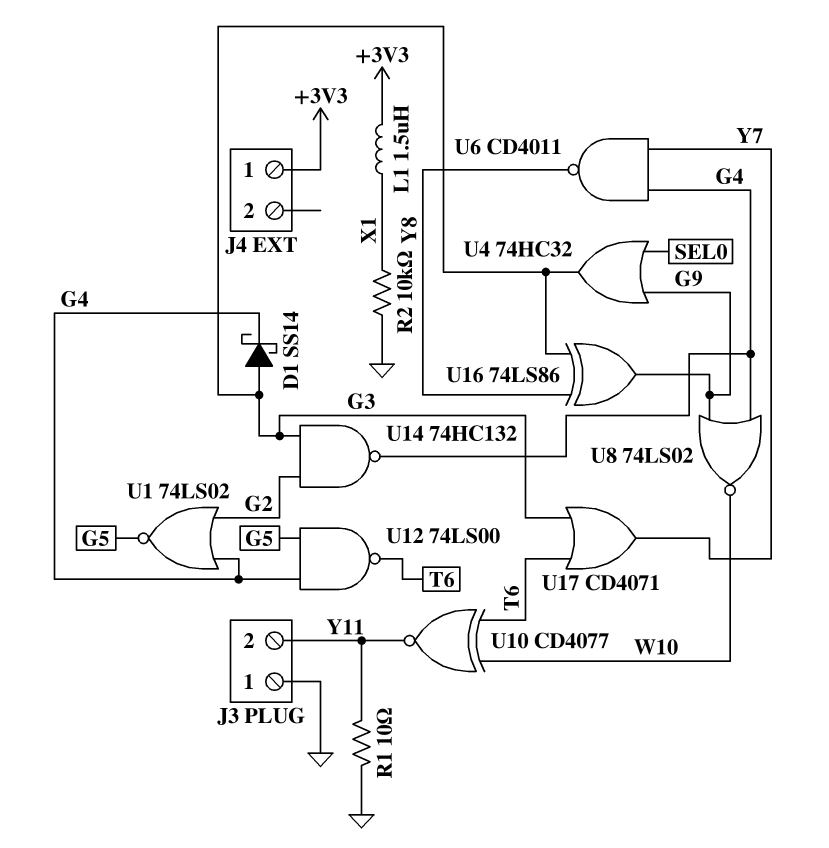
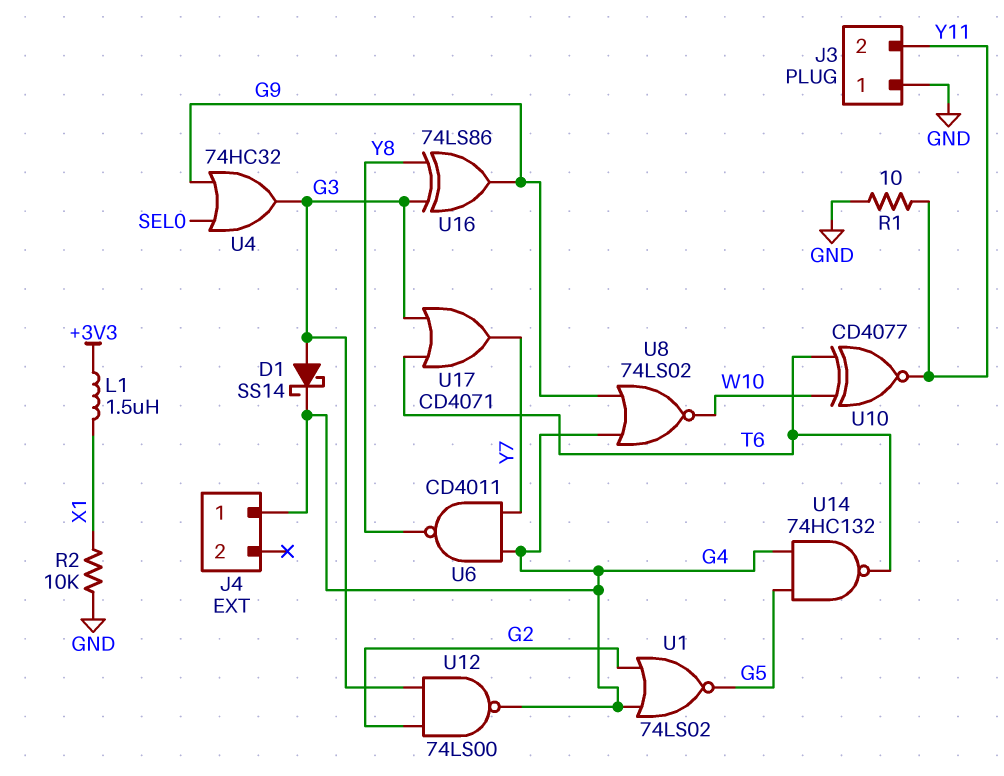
J4 pin 1: +3V3 -> G4
U12: NAND 74LS00 (in G4, in G5, out T6) -> NAND 74LS00 (in G2, in G3, out G4)
U14: NAND 74HC132 (in G2, in G3, out G4) -> NAND 74HC132 (in G4, in G5, out T6)

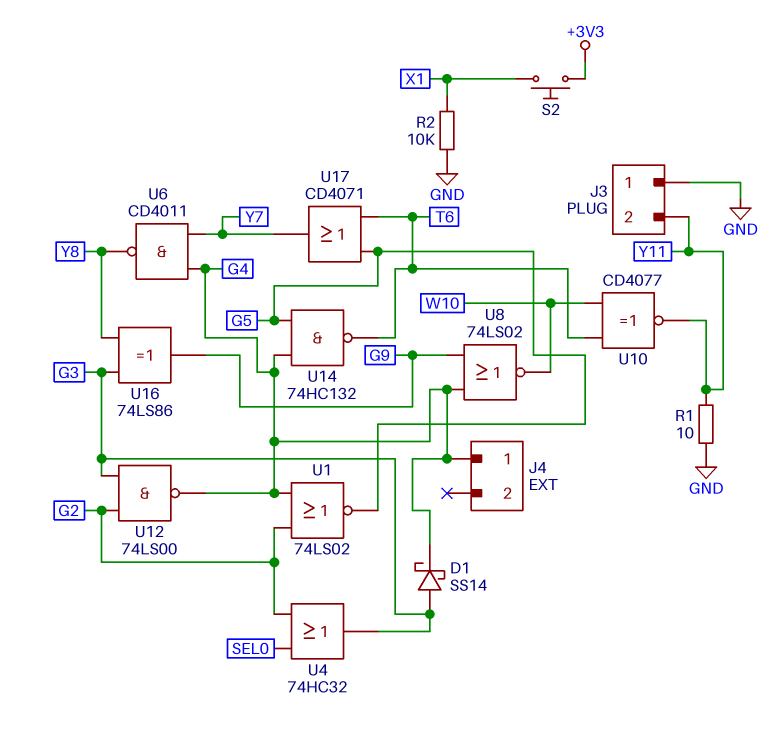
L1: 1.5uH (+3V3, X1) -> none
S2: none -> button (+3V3, X1)
U4: OR 74HC32 (in G9, in SEL0, out G3) -> OR 74HC32 (in G2, in SEL0, out G3)
U17: OR CD4071 (in G3, in T6, out Y7) -> OR CD4071 (in G5, in T6, out Y7)

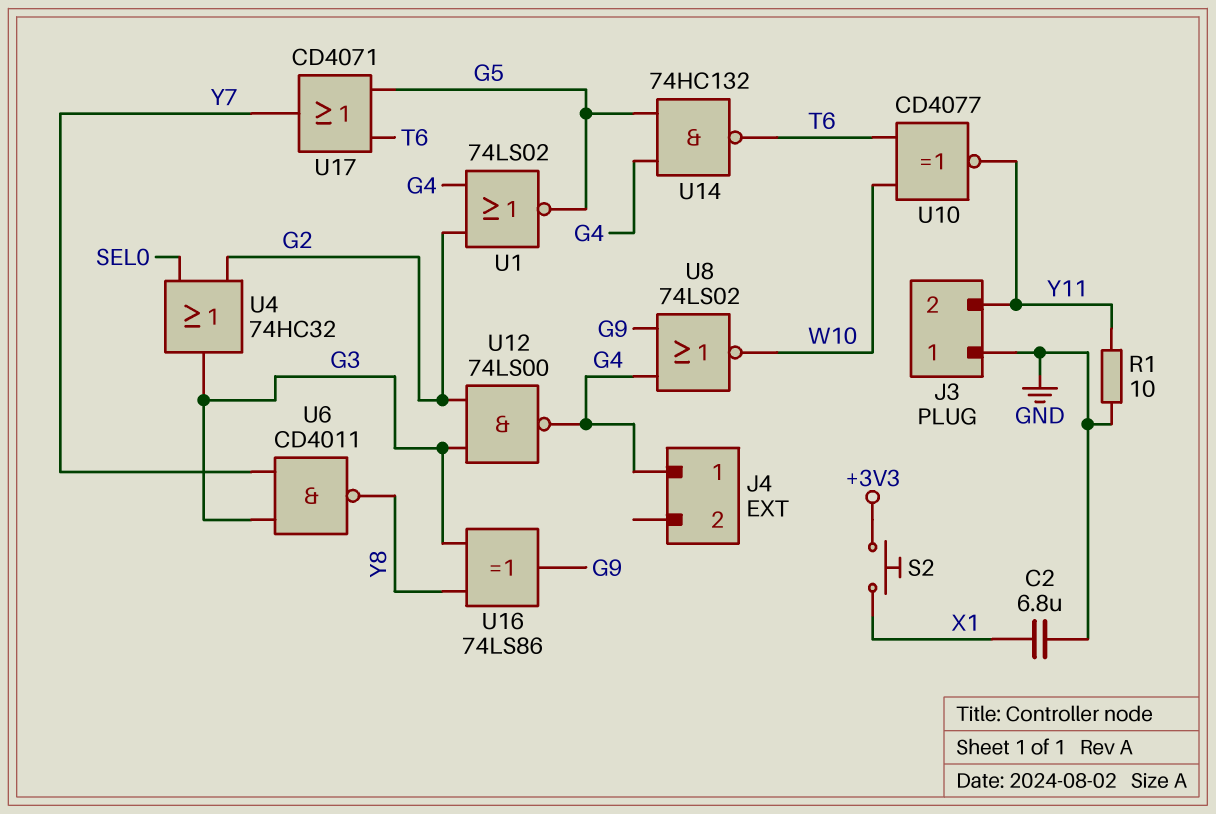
C2: none -> 6.8uF (GND, X1)
D1: schottky SS14 (A G3, K G4) -> none
R2: 10k (GND, X1) -> none
U6: NAND CD4011 (in G4, in Y7, out Y8) -> NAND CD4011 (in G3, in Y7, out Y8)

